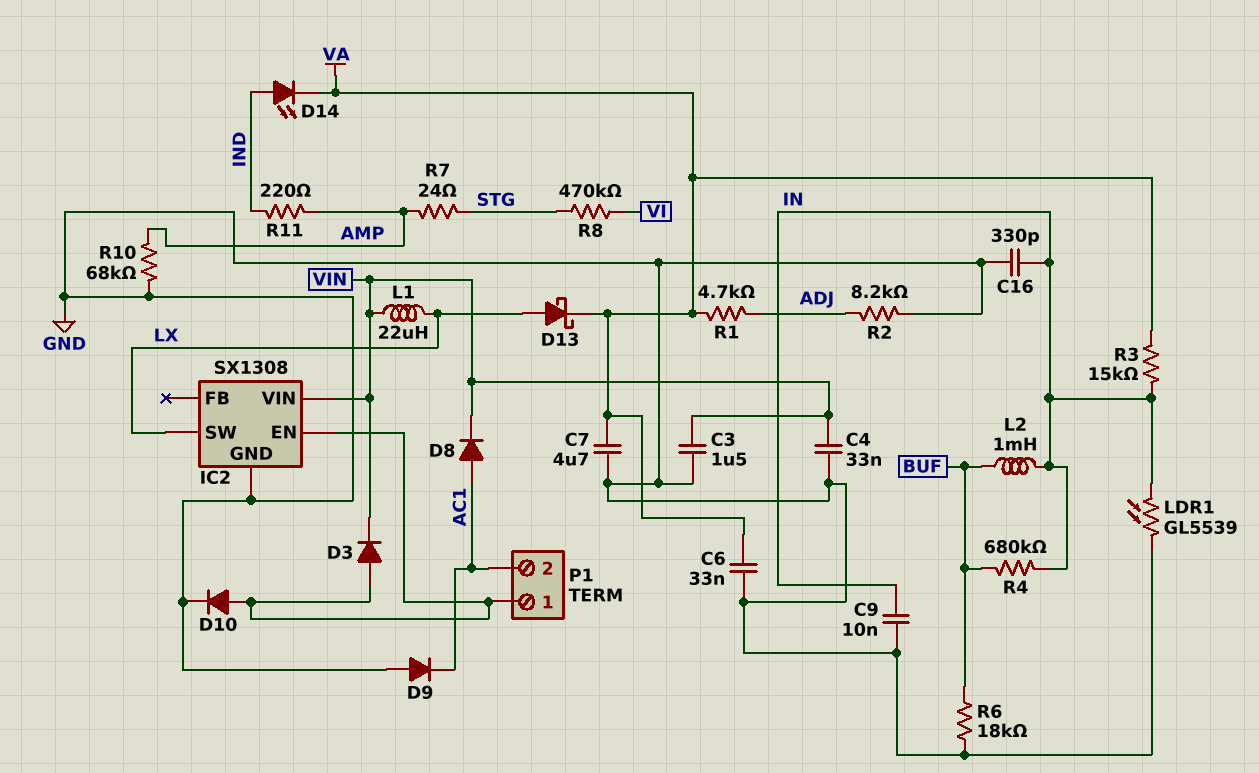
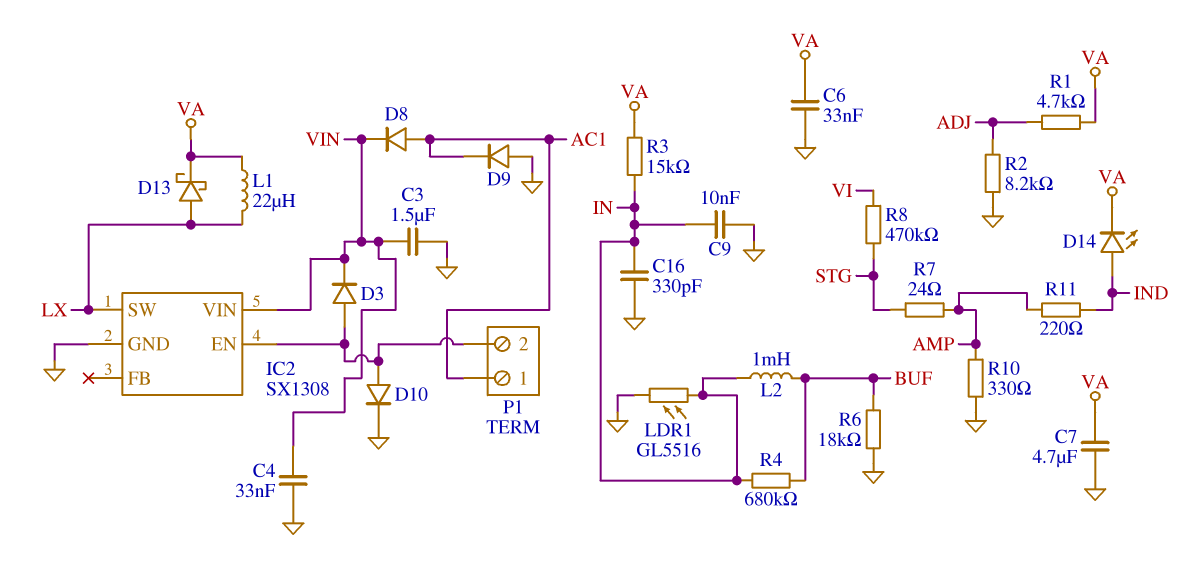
L1: 22uH (LX, VIN) -> 22uH (LX, VA)
LDR1: GL5539 (GND, IN) -> GL5516 (GND, IN)
P1 pin 1: IC2/EN -> AC1
P1 pin 2: AC1 -> IC2/EN
R10: 68k (AMP, GND) -> 330 (AMP, GND)

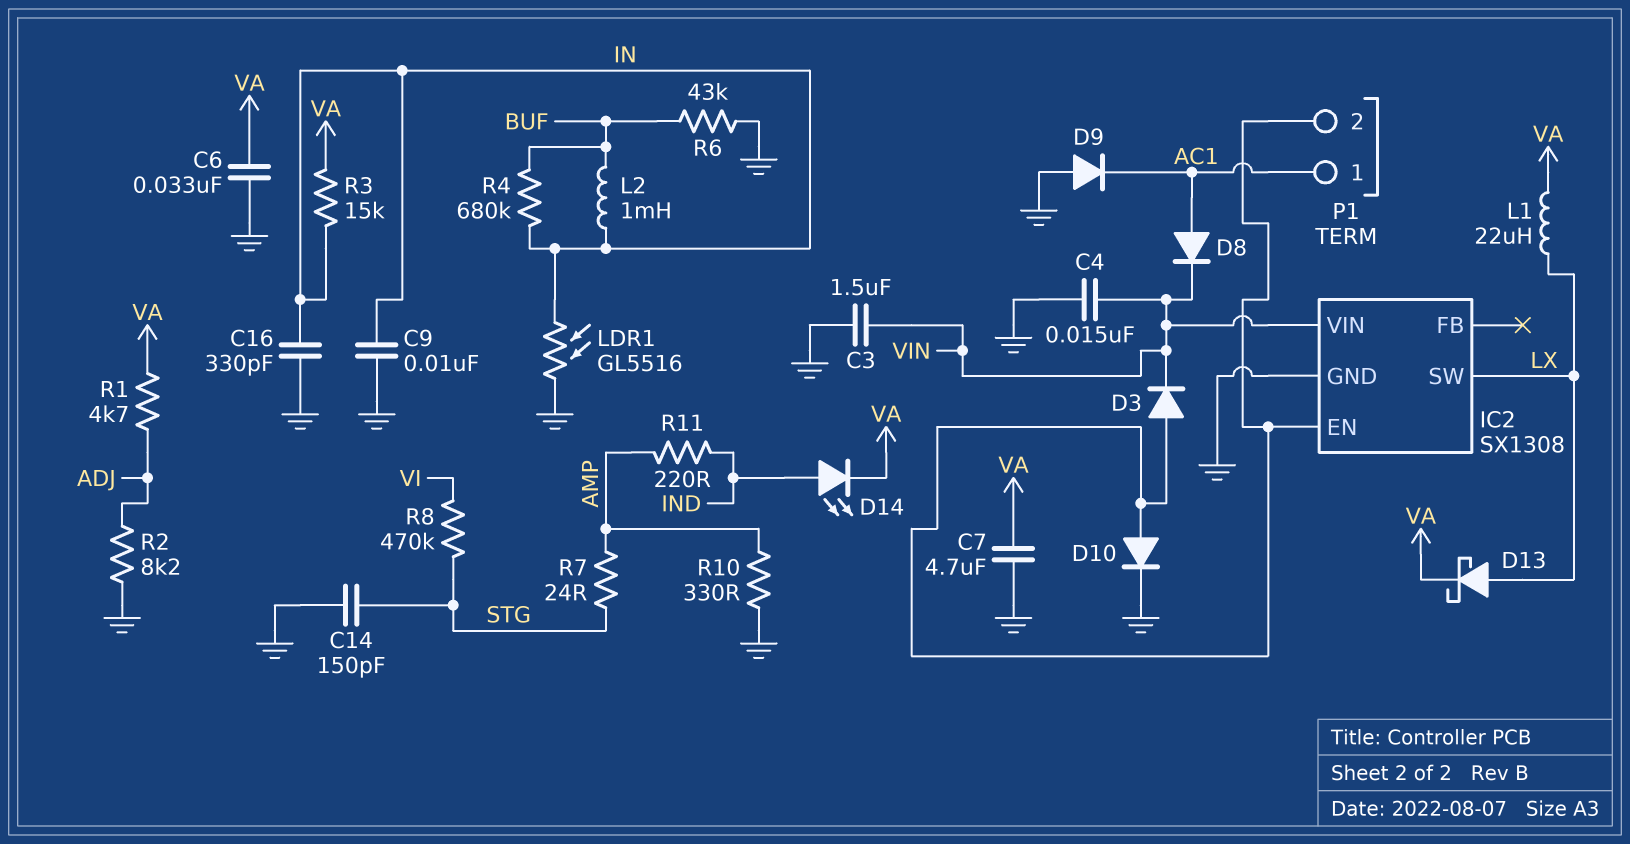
C4: 33nF (GND, VIN) -> 15nF (GND, VIN)
C14: none -> 150pF (GND, STG)
R6: 18k (BUF, GND) -> 43k (BUF, GND)

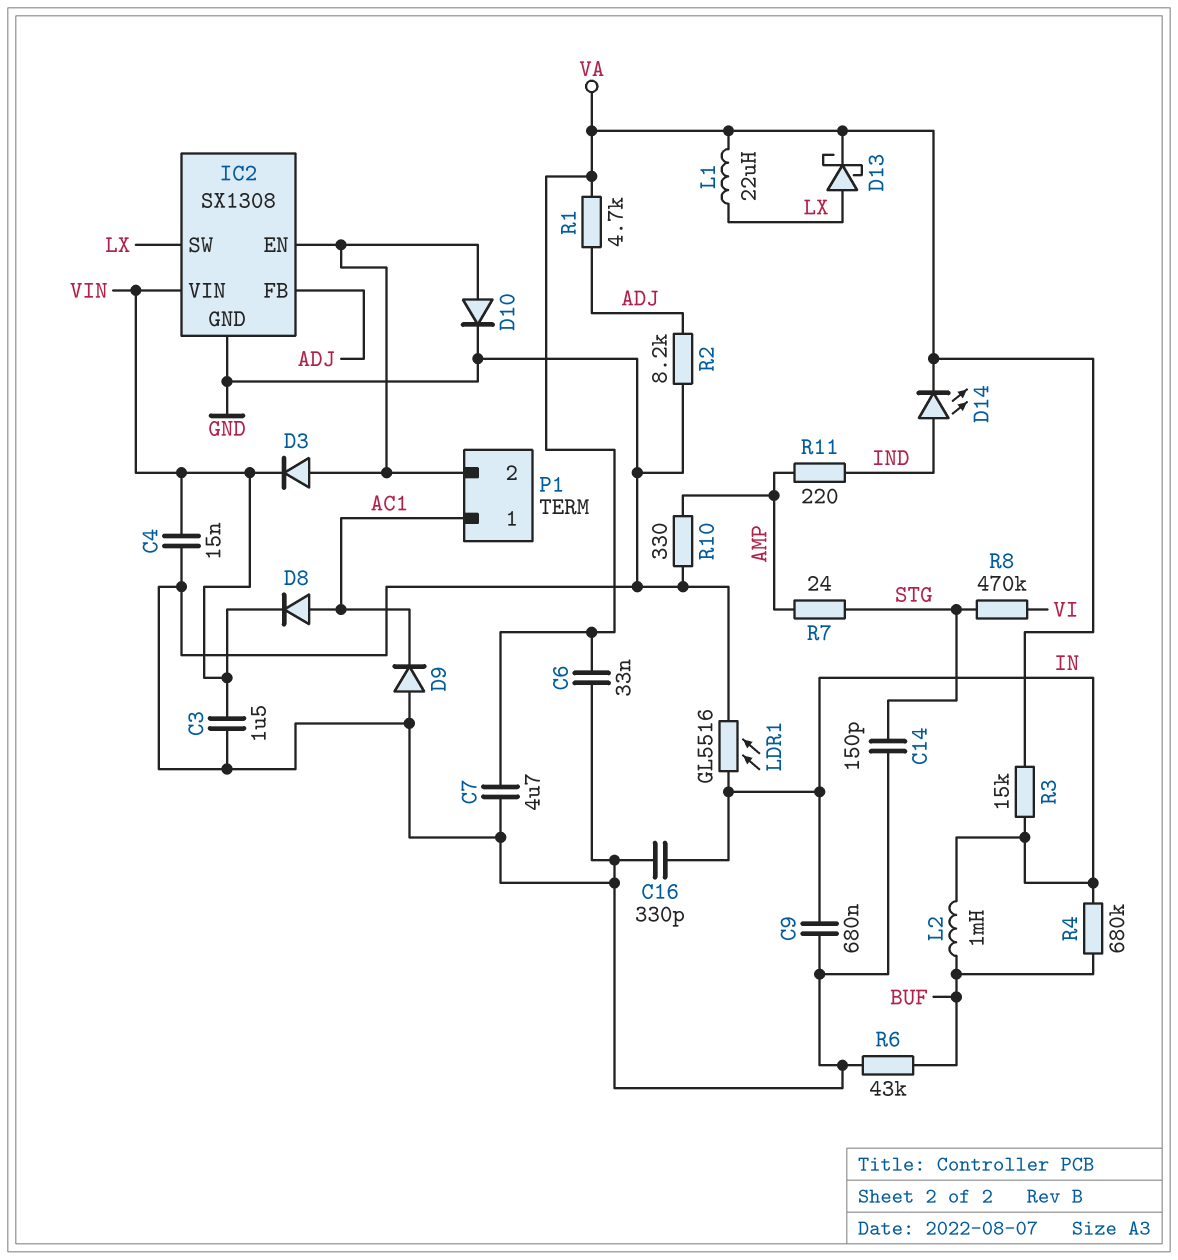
C9: 10nF (GND, IN) -> 680nF (GND, IN)
IC2 pin FB: none -> ADJ

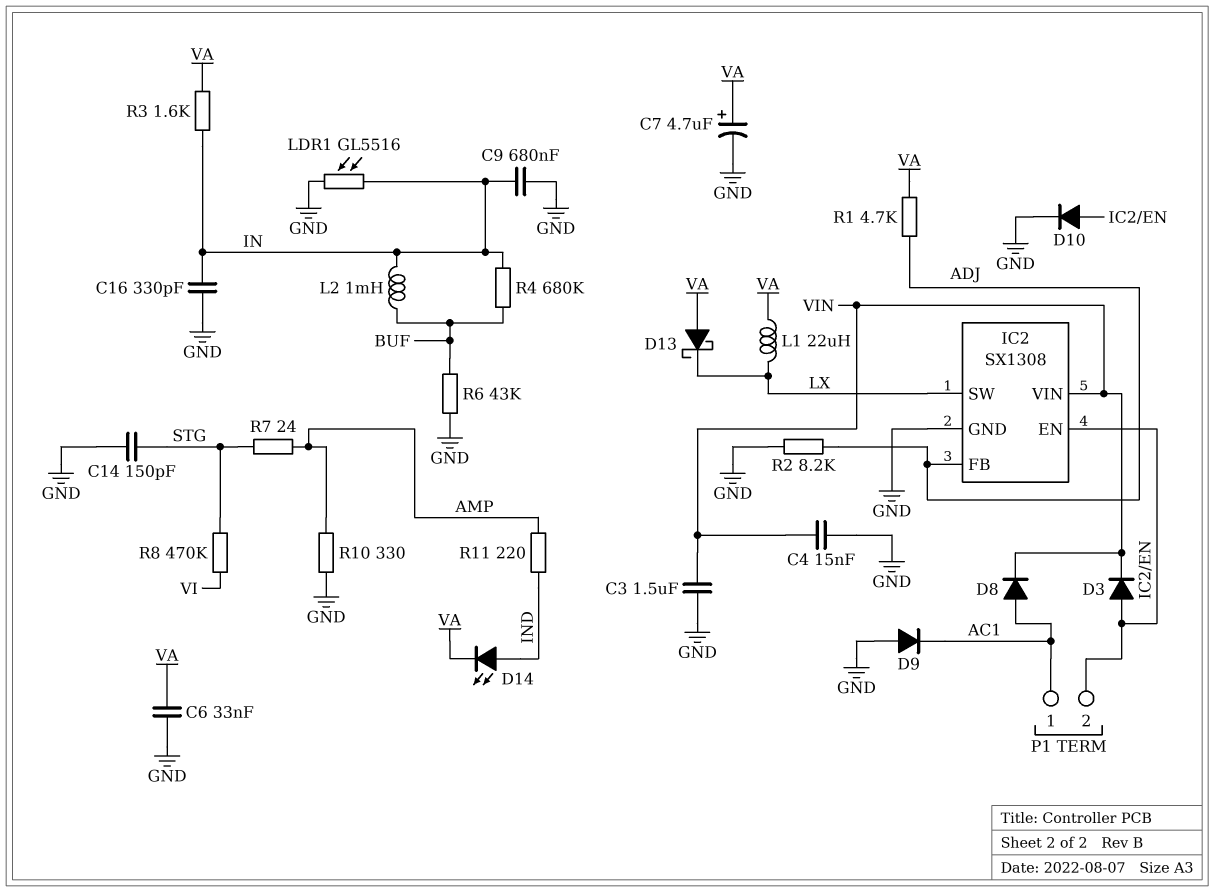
C7: 4.7uF (GND, VA) -> 4.7uF (plus VA, minus GND)
D13: schottky (A LX, K VA) -> schottky (A VA, K LX)
R3: 15k (IN, VA) -> 1.6k (IN, VA)

